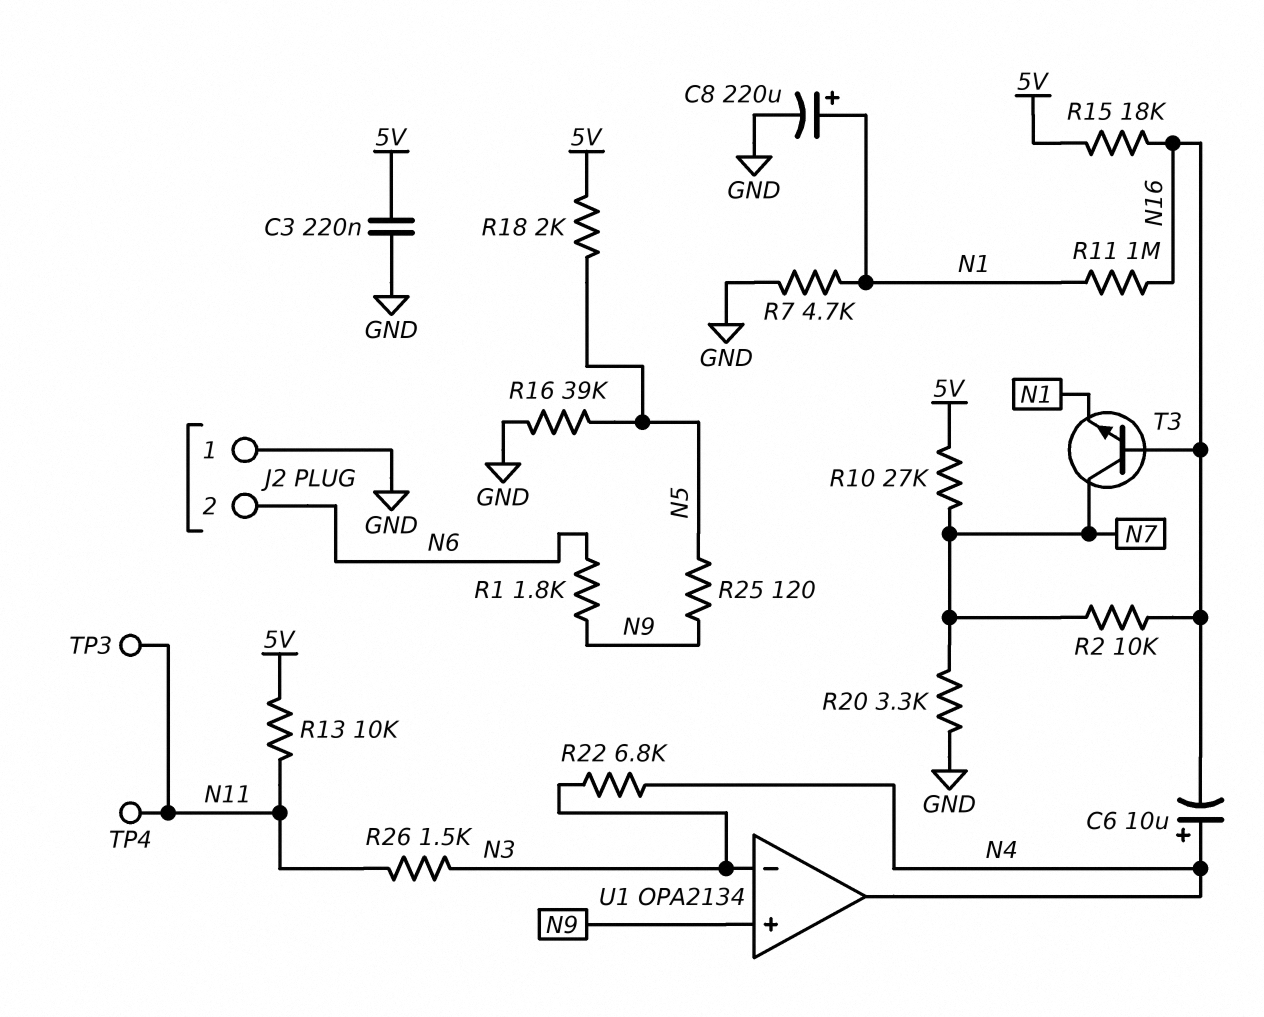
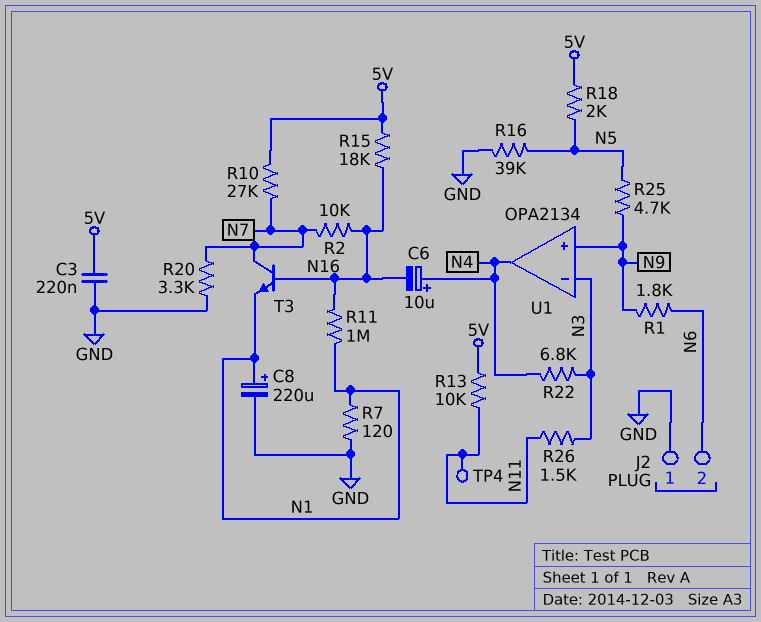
R7: 4.7k (GND, N1) -> 120 (GND, N1)
R25: 120 (N5, N9) -> 4.7k (N5, N9)
TP3: test point (N11) -> none

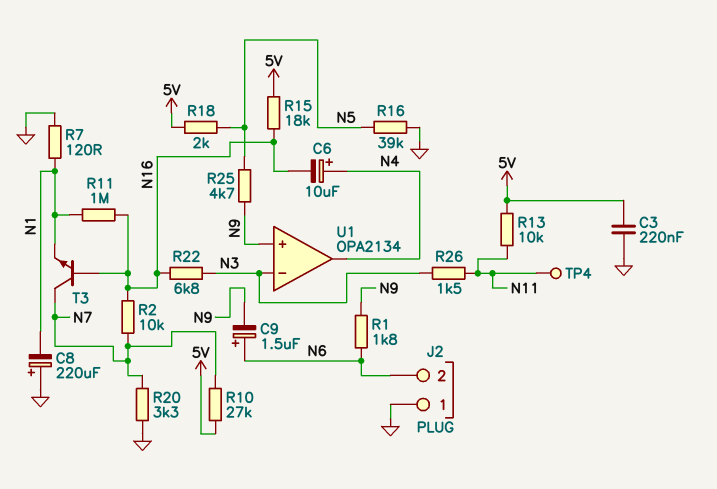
C8: 220uF (plus N1, minus GND) -> 220uF (plus GND, minus N1)
C9: none -> 1.5uF (plus N6, minus N9)
R22: 6.8k (N3, N4) -> 6.8k (N3, N16)

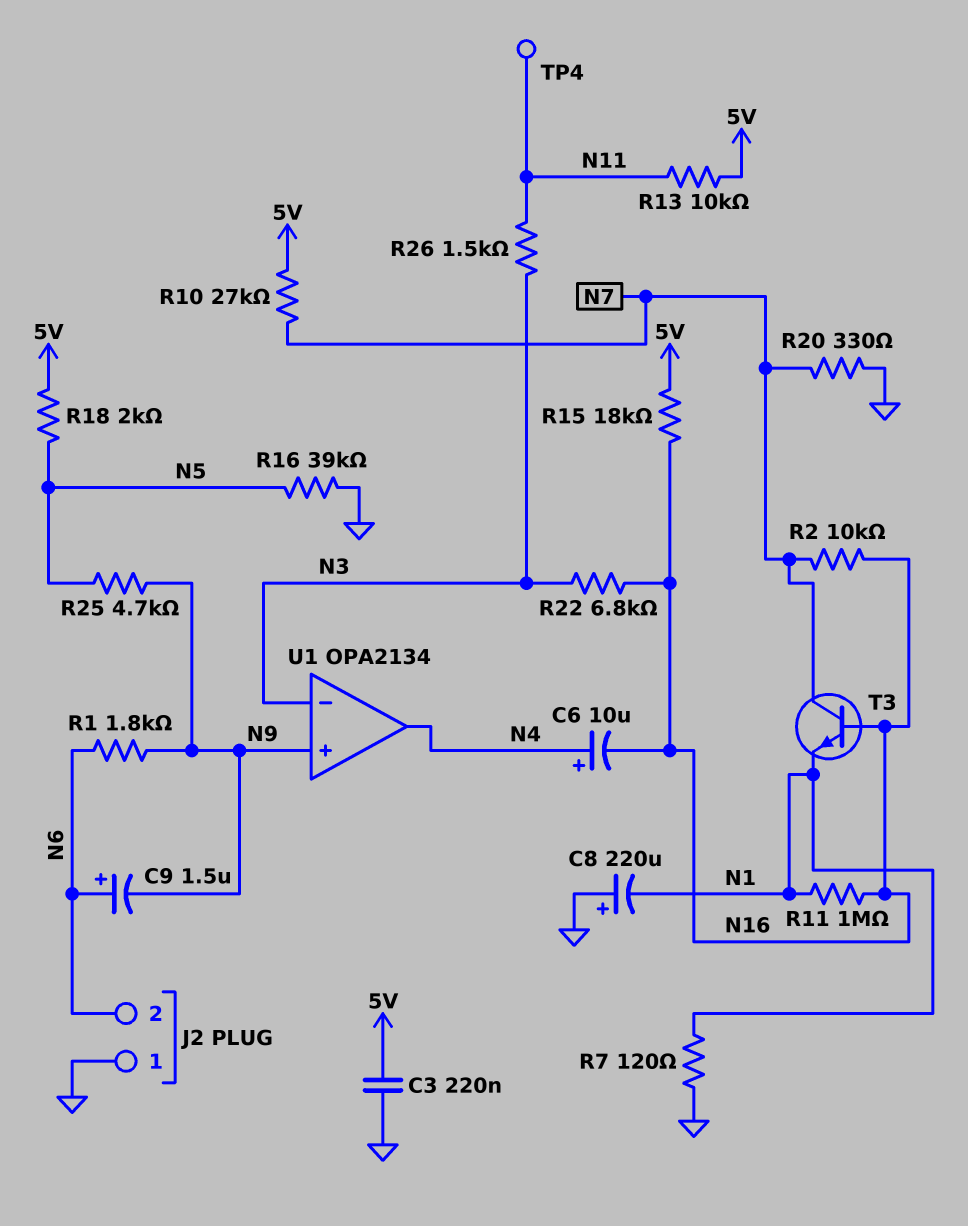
R20: 3.3k (GND, N7) -> 330 (GND, N7)

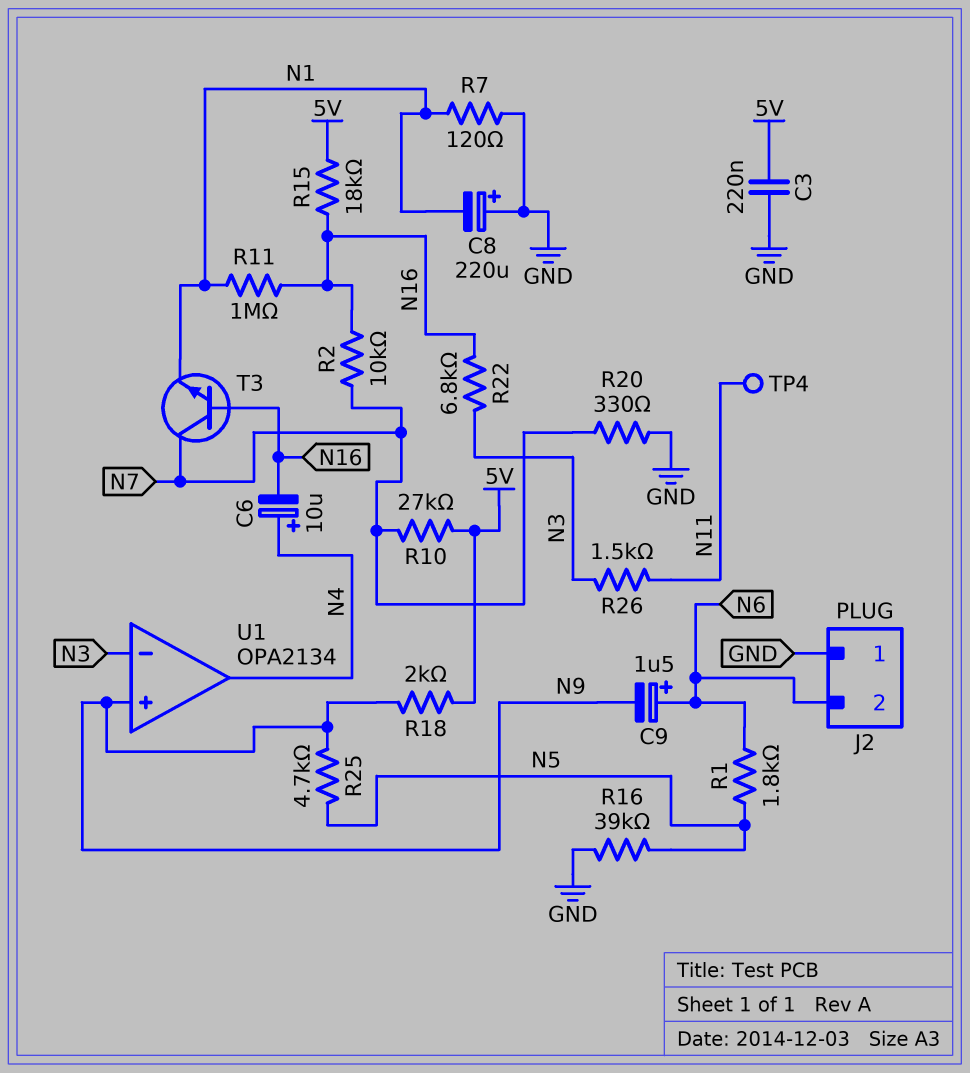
R1: 1.8k (N6, N9) -> 1.8k (N5, N6)
R13: 10k (5V, N11) -> none
R18: 2k (5V, N5) -> 2k (5V, N9)

